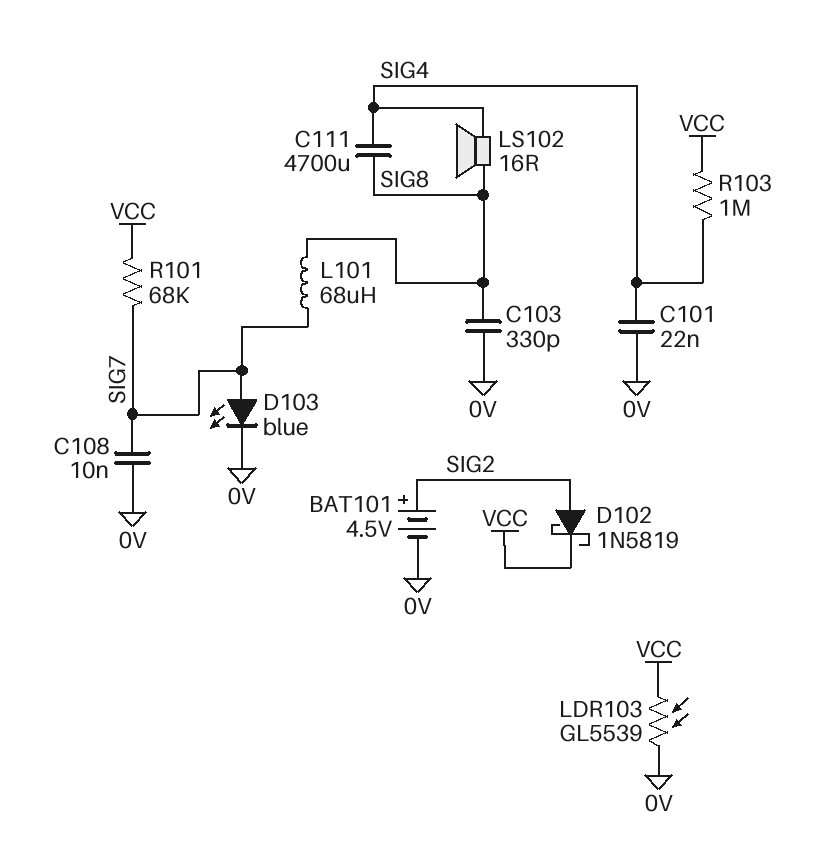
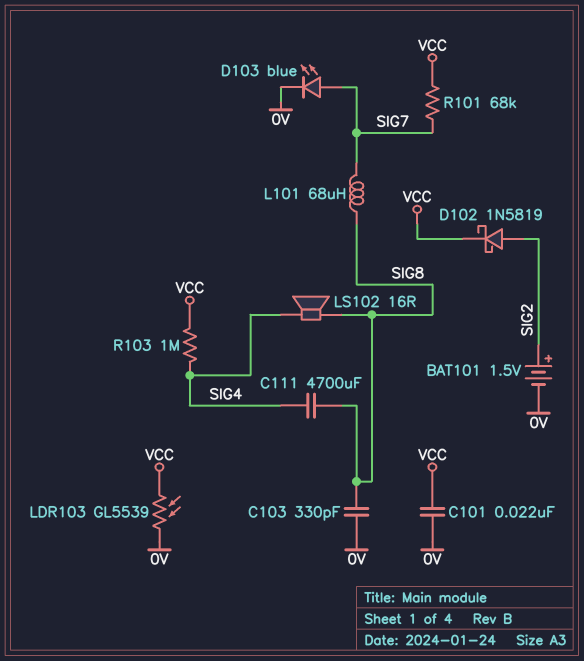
BAT101: 4.5V (plus SIG2, minus 0V) -> 1.5V (plus SIG2, minus 0V)
C101: 22nF (0V, SIG4) -> 22nF (0V, VCC)
C108: 10nF (0V, SIG7) -> none

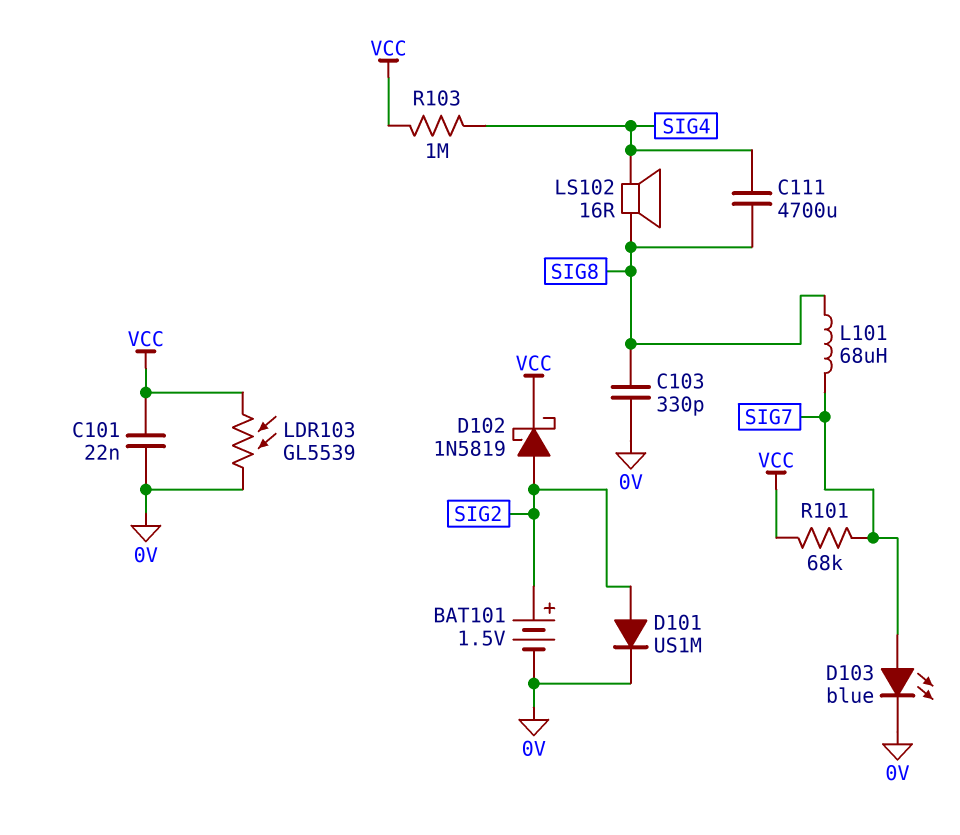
D101: none -> diode US1M (A SIG2, K 0V)

